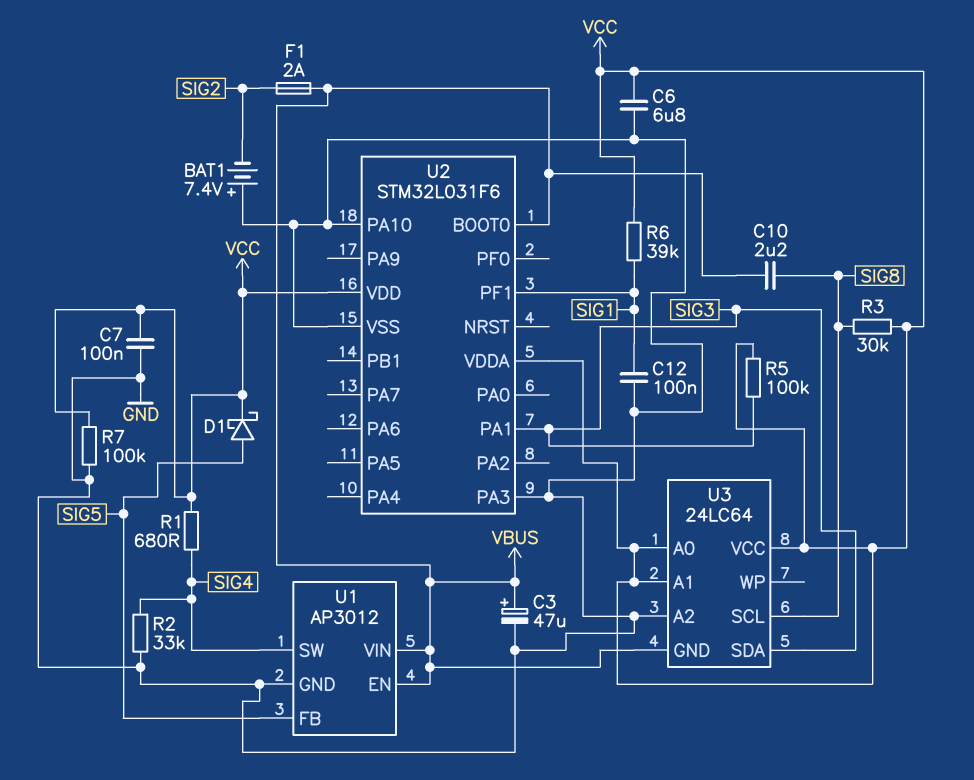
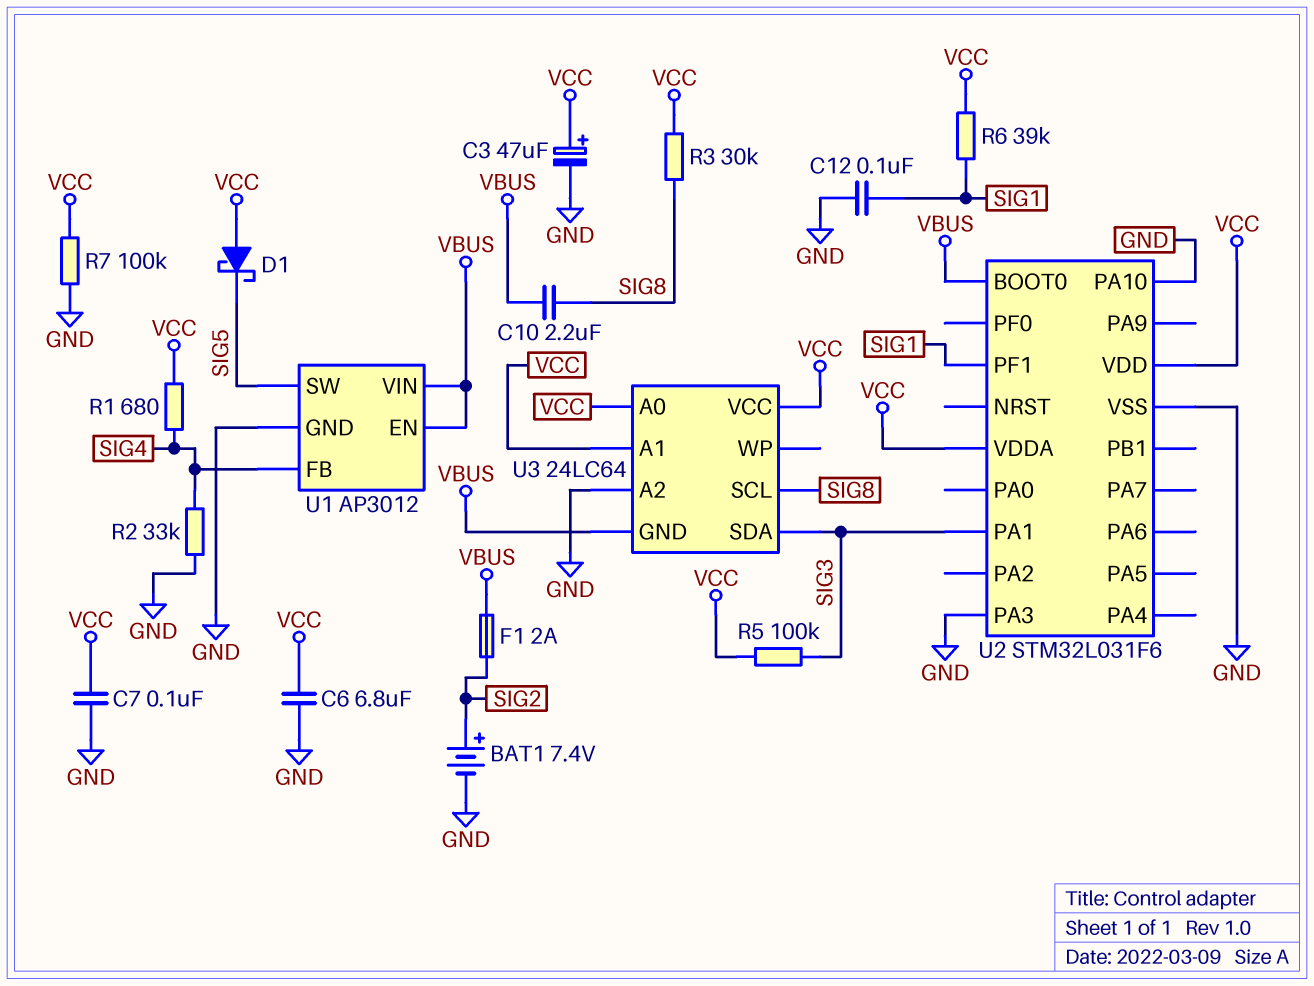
BAT1: 7.4V (plus GND, minus SIG2) -> 7.4V (plus SIG2, minus GND)
C3: 47uF (plus VBUS, minus GND) -> 47uF (plus VCC, minus GND)
D1: schottky (A SIG5, K VCC) -> schottky (A VCC, K SIG5)
U1 pin FB: SIG5 -> SIG4
U1 pin SW: SIG4 -> SIG5

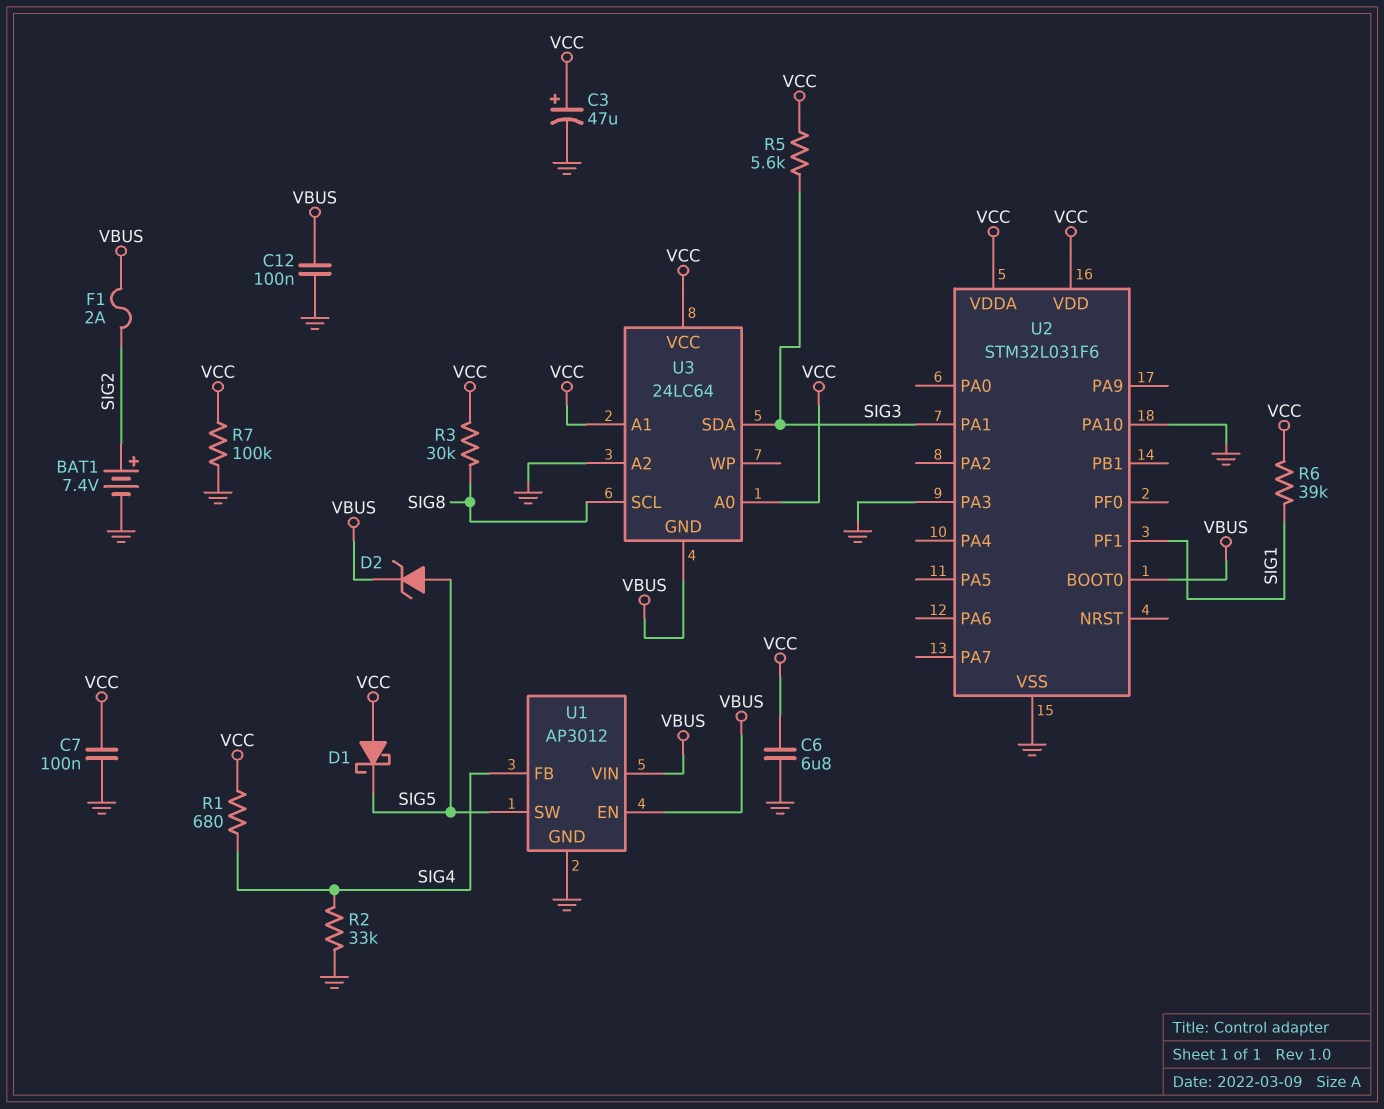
C10: 2.2uF (SIG8, VBUS) -> none
C12: 100nF (GND, SIG1) -> 100nF (GND, VBUS)
D2: none -> zener (A SIG5, K VBUS)
R5: 100k (SIG3, VCC) -> 5.6k (SIG3, VCC)

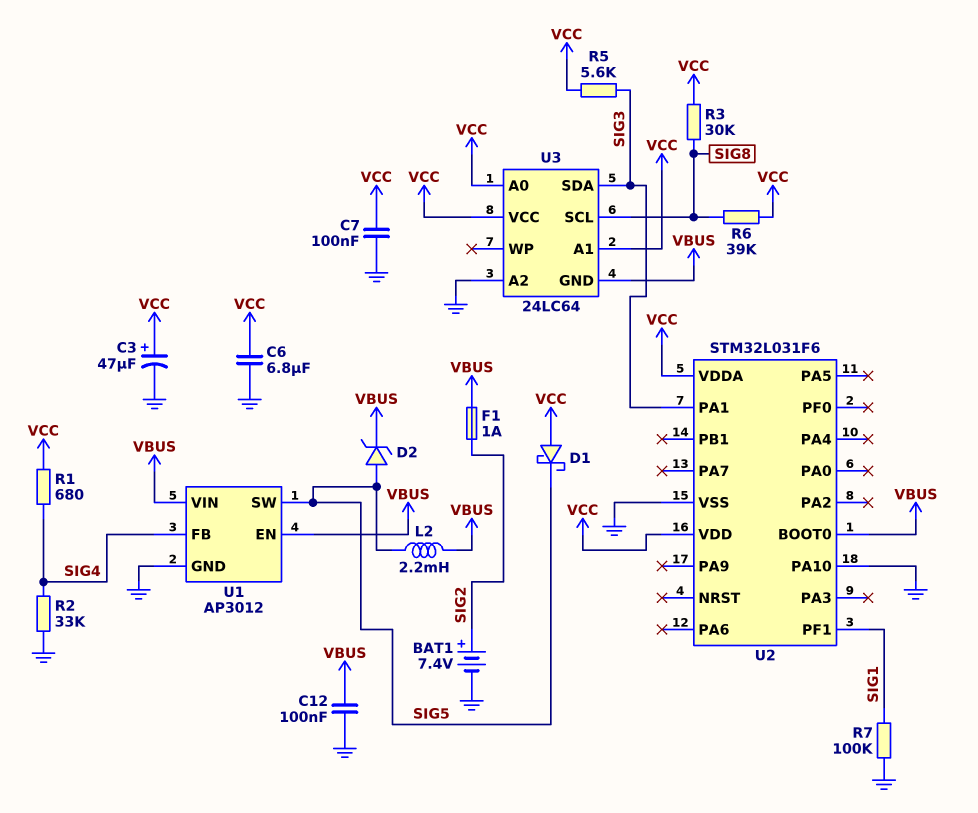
F1: 2A (SIG2, VBUS) -> 1A (SIG2, VBUS)
L2: none -> 2.2mH (SIG5, VBUS)
R6: 39k (SIG1, VCC) -> 39k (SIG8, VCC)
R7: 100k (GND, VCC) -> 100k (GND, SIG1)
U2 pin PA3: GND -> none

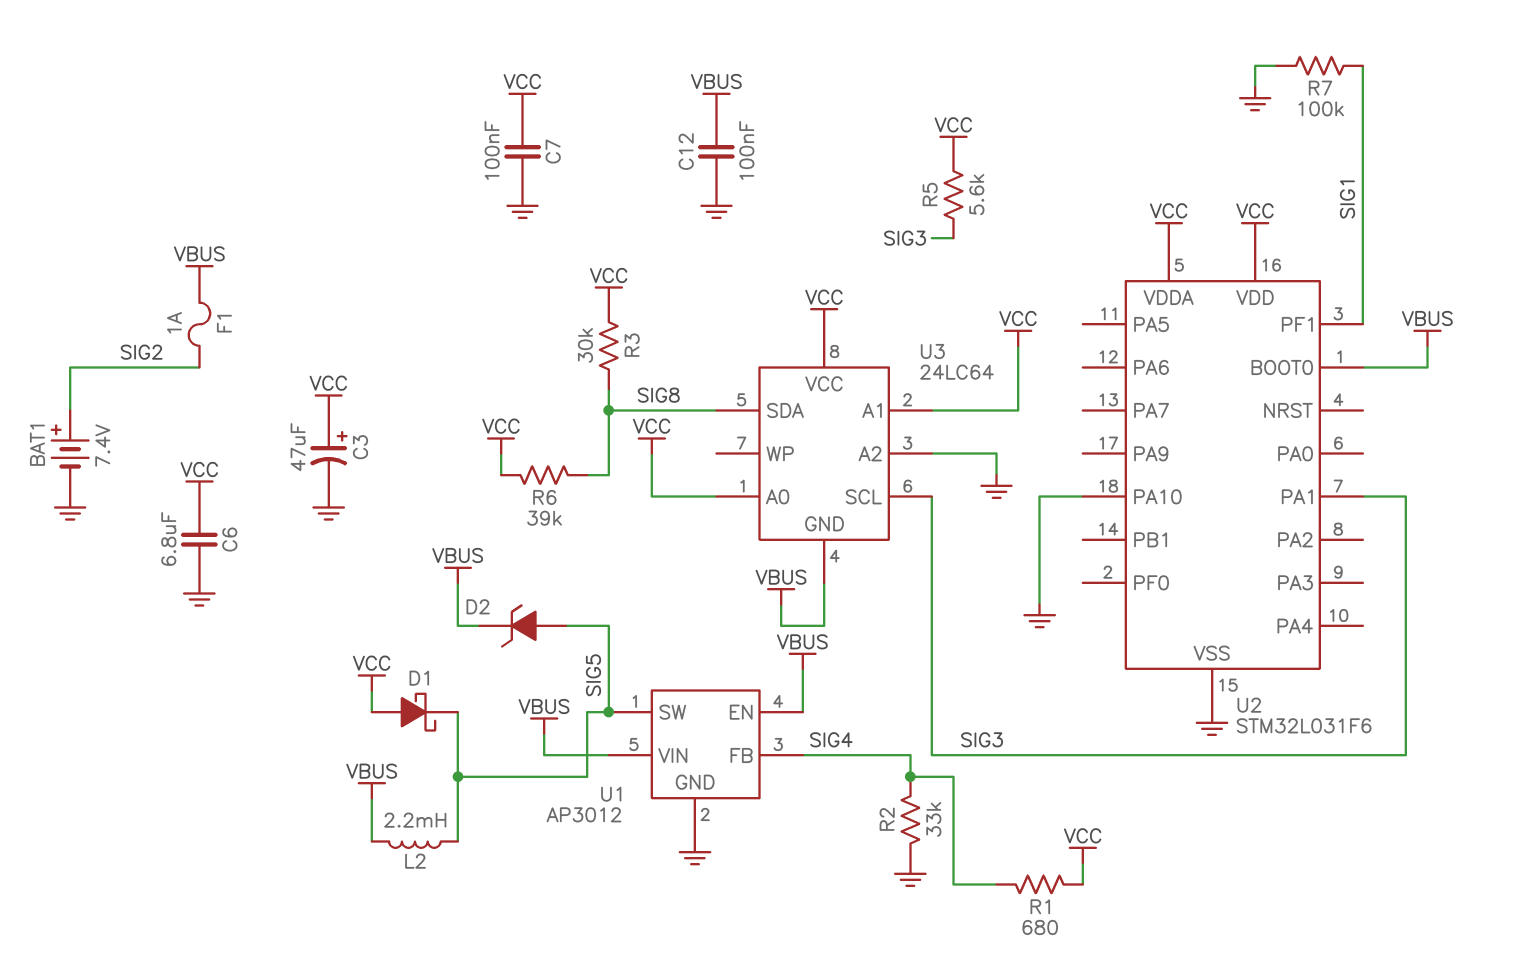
U3 pin SCL: SIG8 -> SIG3
U3 pin SDA: SIG3 -> SIG8

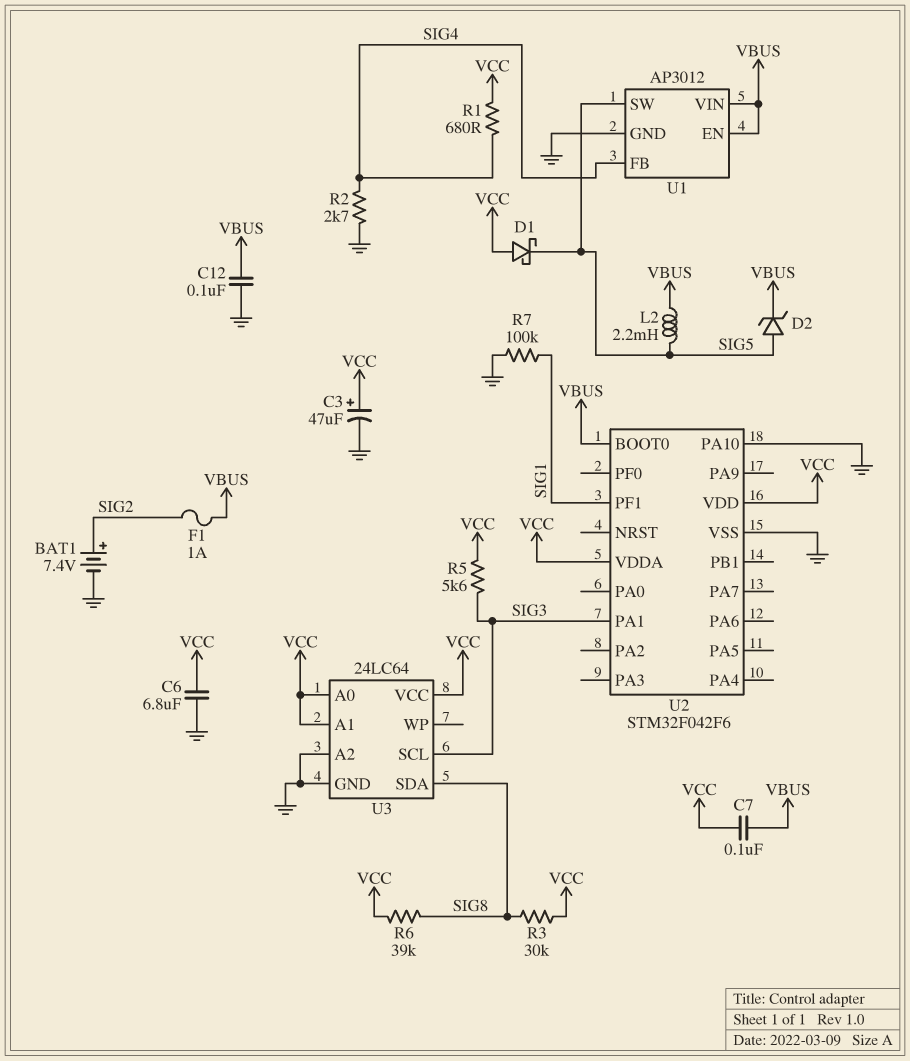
C7: 100nF (GND, VCC) -> 100nF (VBUS, VCC)
R2: 33k (GND, SIG4) -> 2.7k (GND, SIG4)
U2: STM32L031F6 -> STM32F042F6
U3 pin GND: VBUS -> GND

